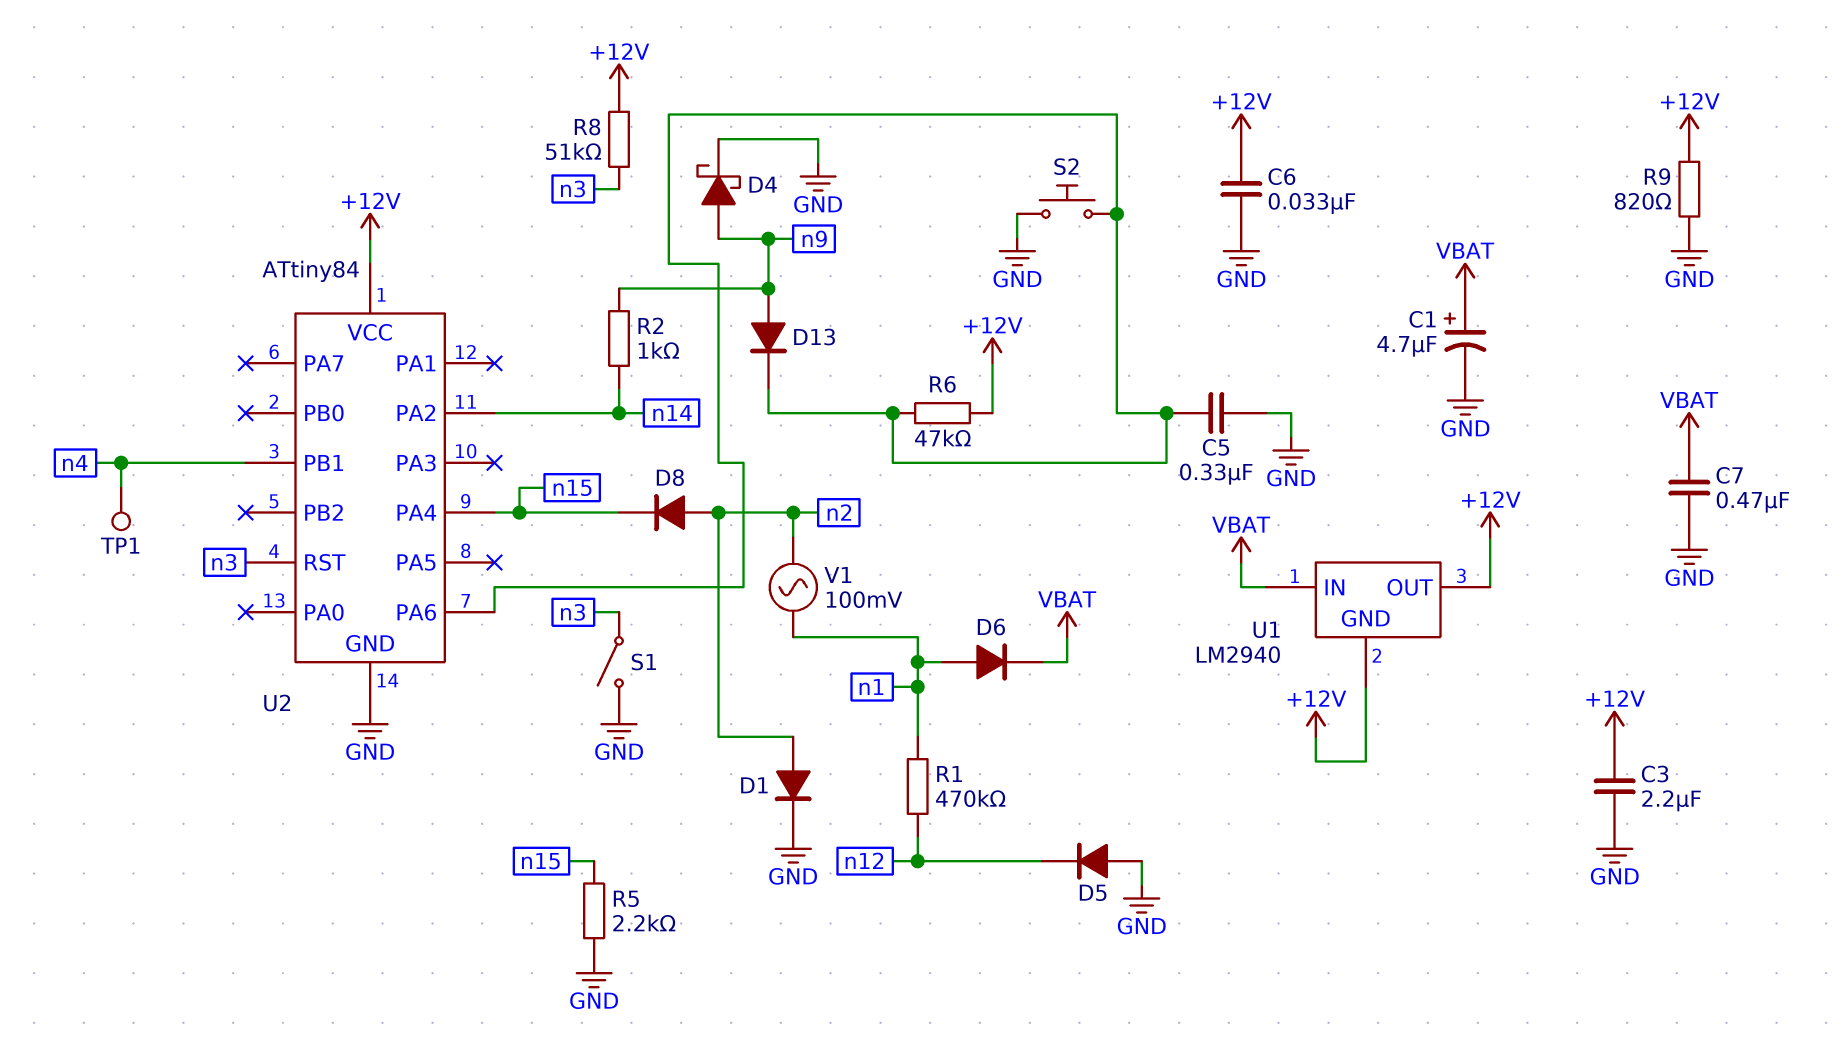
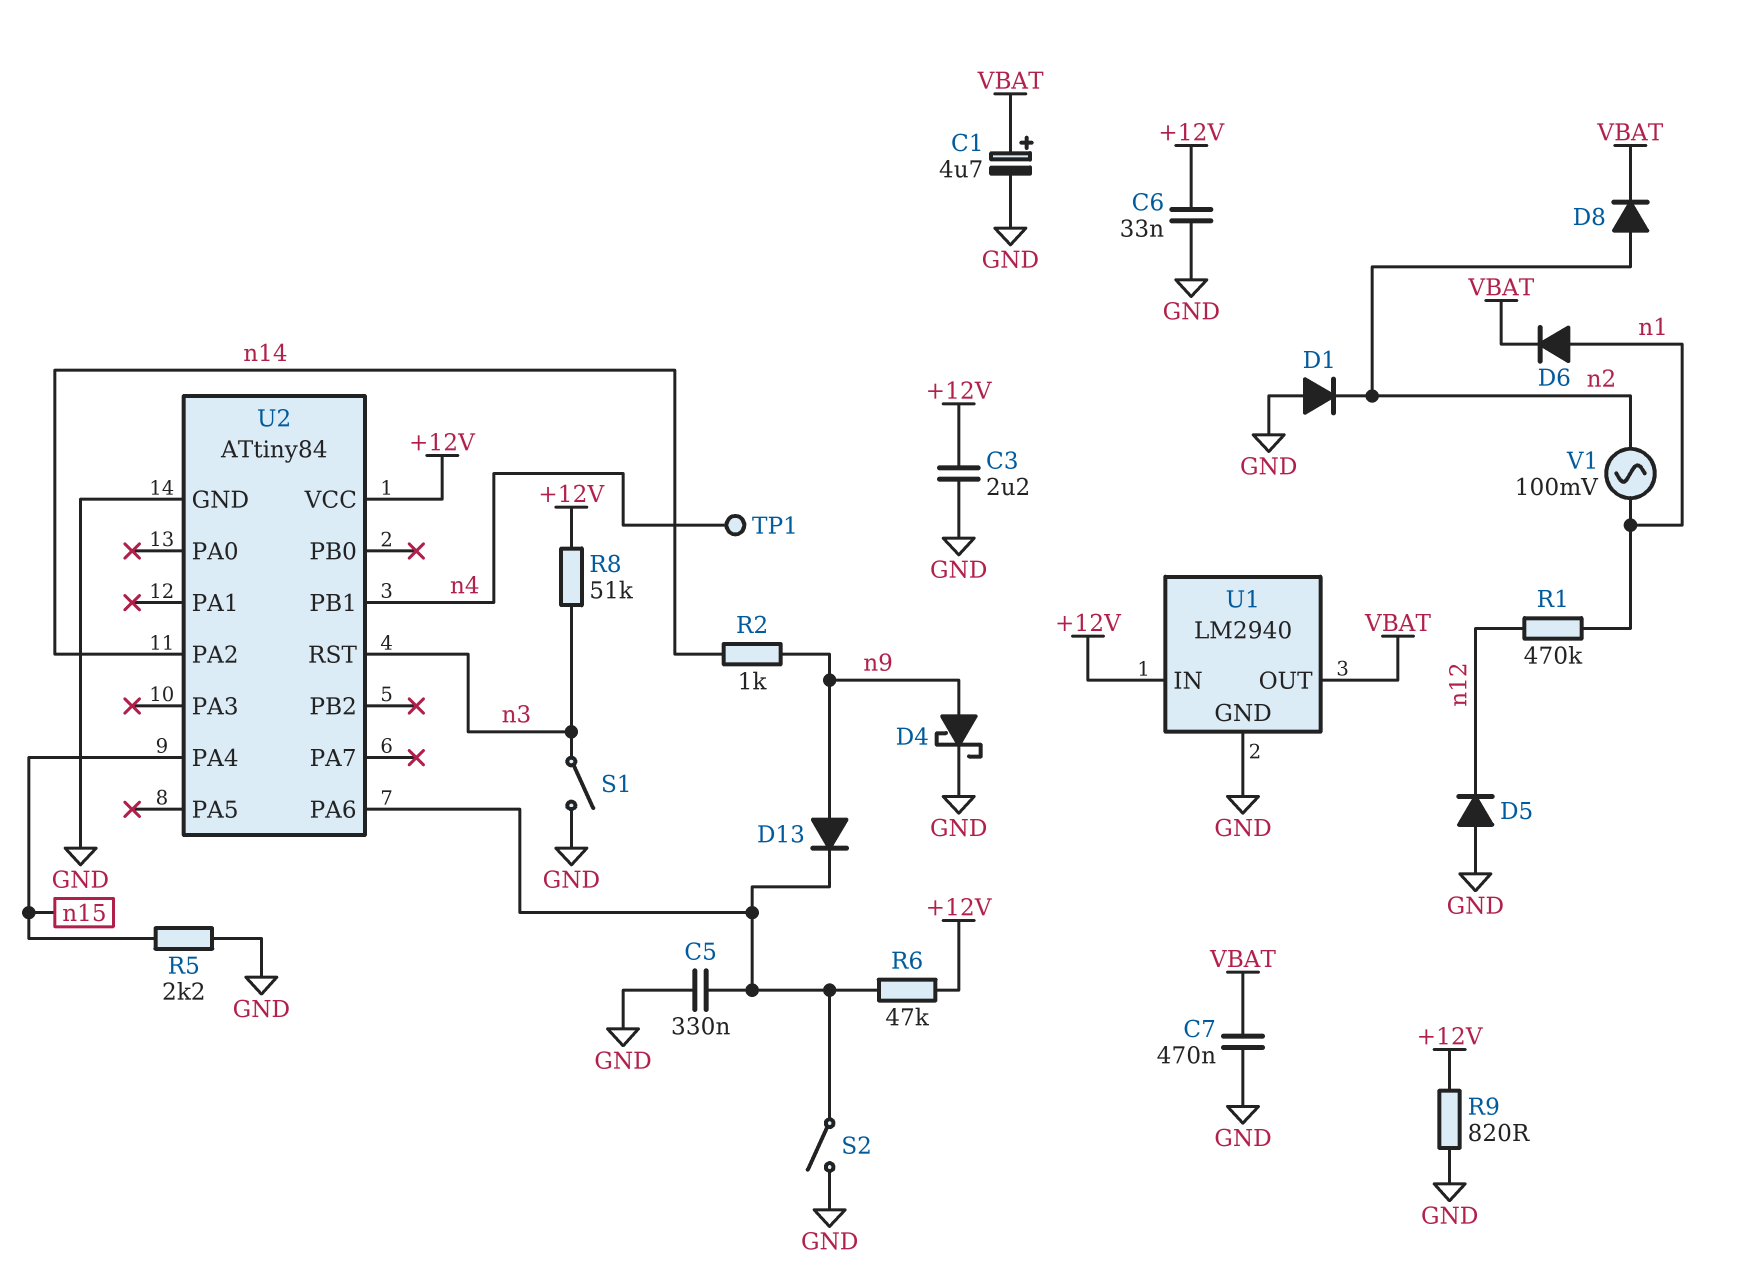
D1: diode (A n2, K GND) -> diode (A GND, K n2)
D8: diode (A n2, K n15) -> diode (A n2, K VBAT)
S2: button (GND, U2/PA6) -> switch (GND, U2/PA6)
U1 pin GND: +12V -> GND
U1 pin IN: VBAT -> +12V
U1 pin OUT: +12V -> VBAT

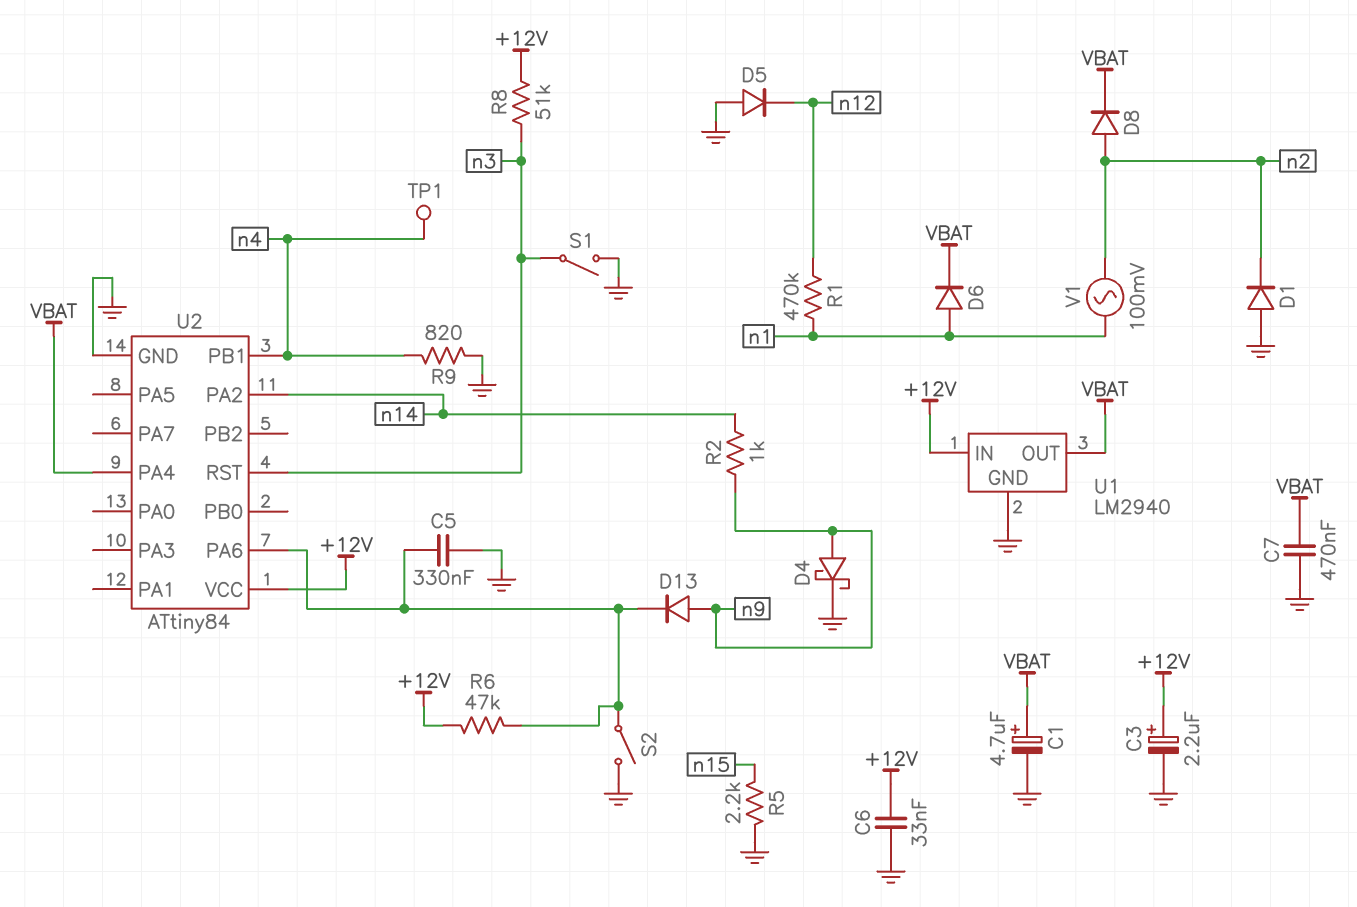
C3: 2.2uF (+12V, GND) -> 2.2uF (plus +12V, minus GND)
R9: 820 (+12V, GND) -> 820 (GND, n4)
U2 pin PA4: n15 -> VBAT

